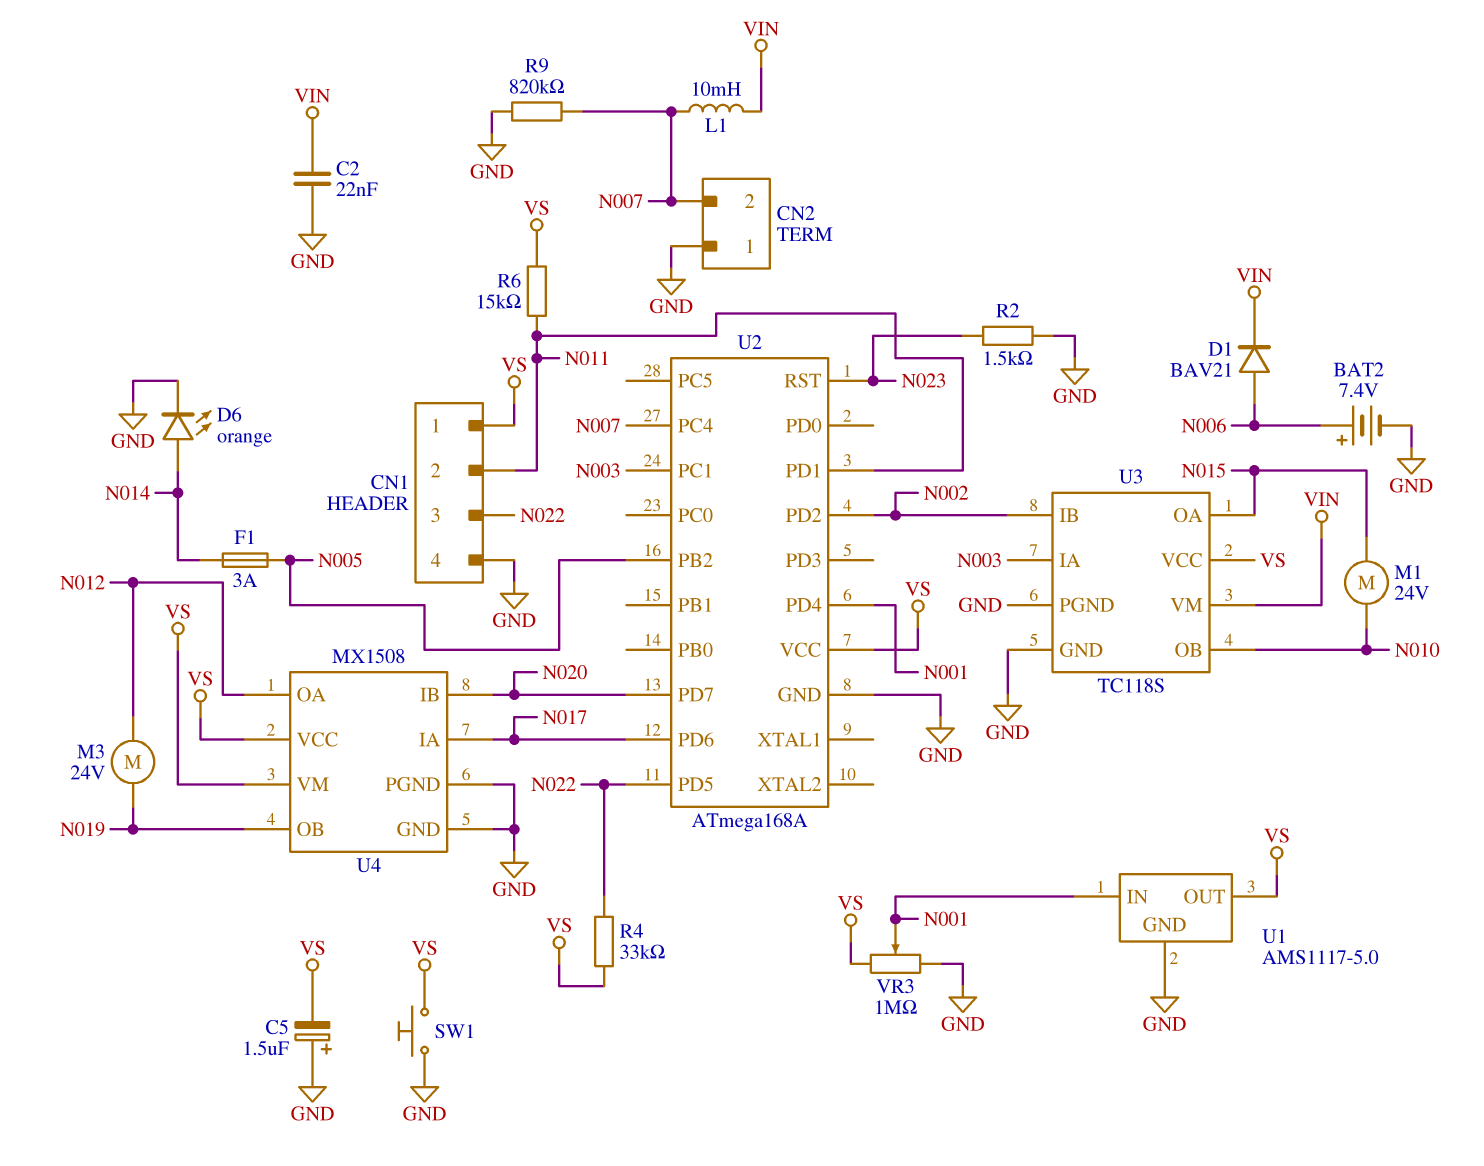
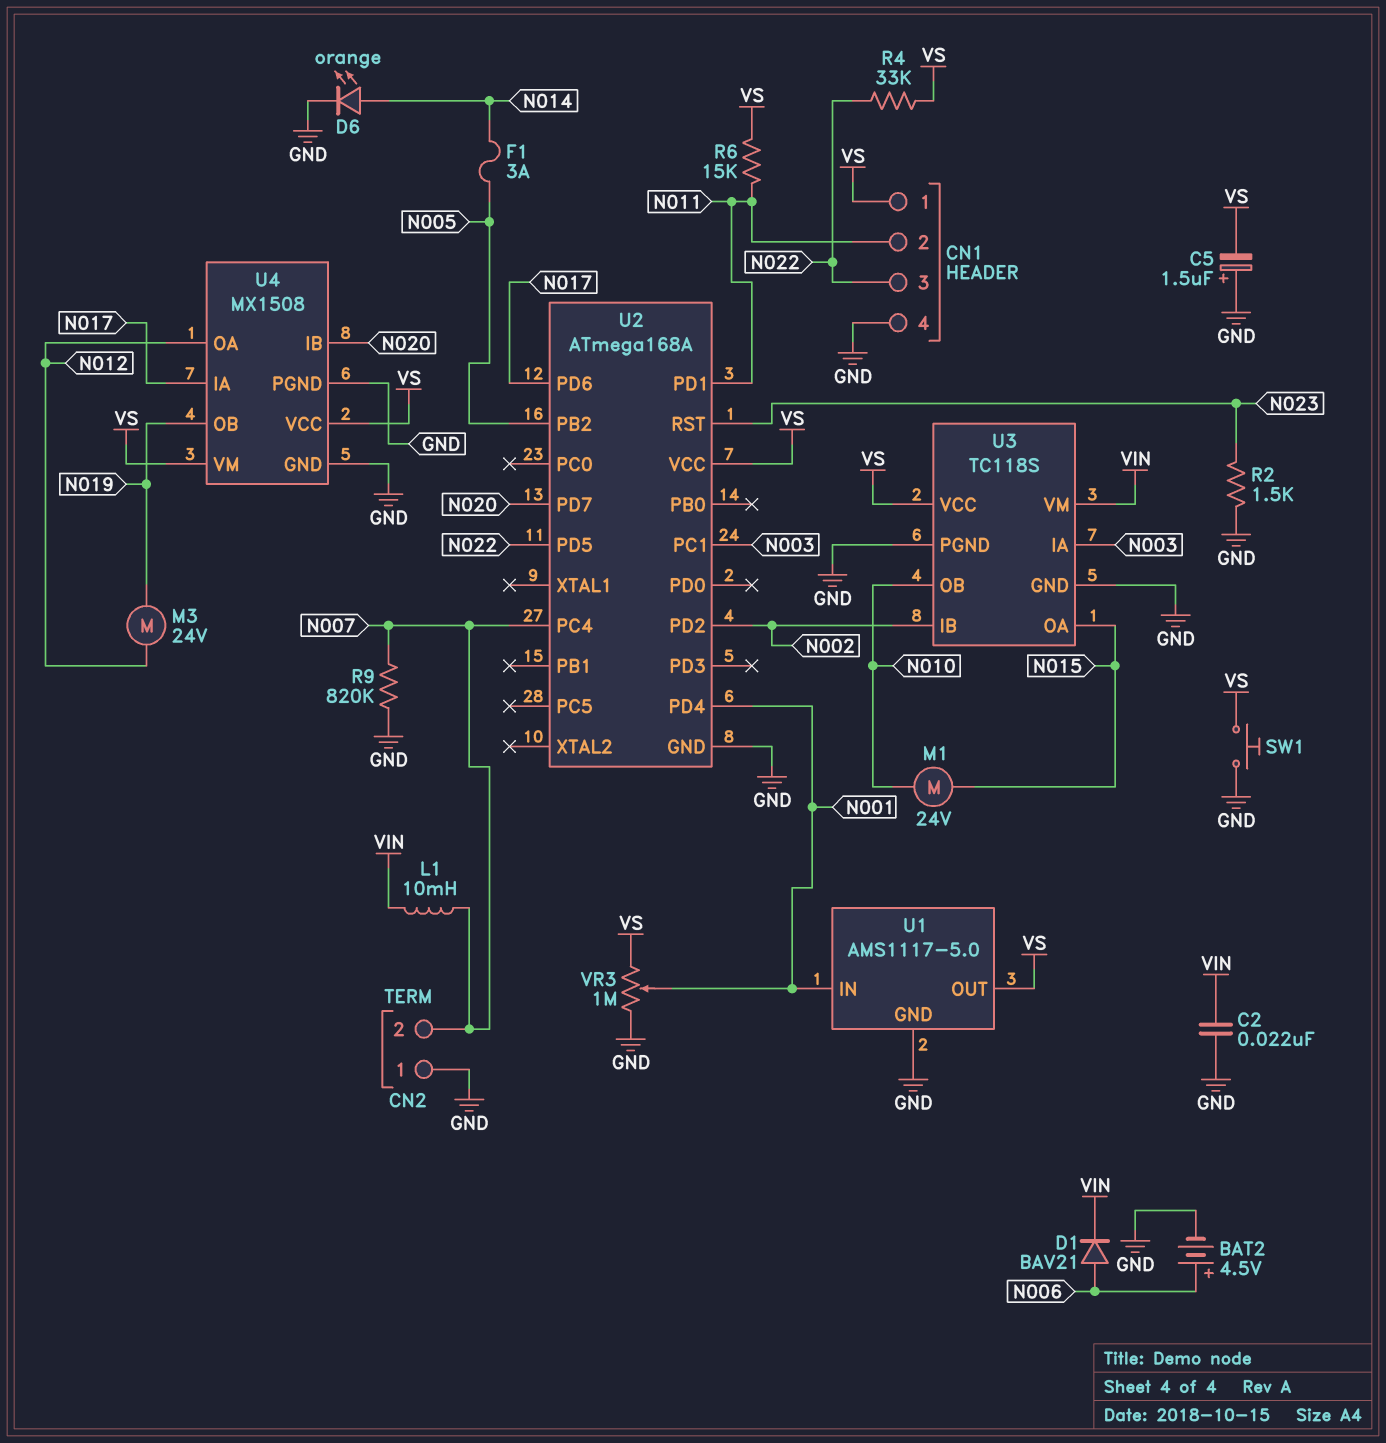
BAT2: 7.4V (plus N006, minus GND) -> 4.5V (plus N006, minus GND)

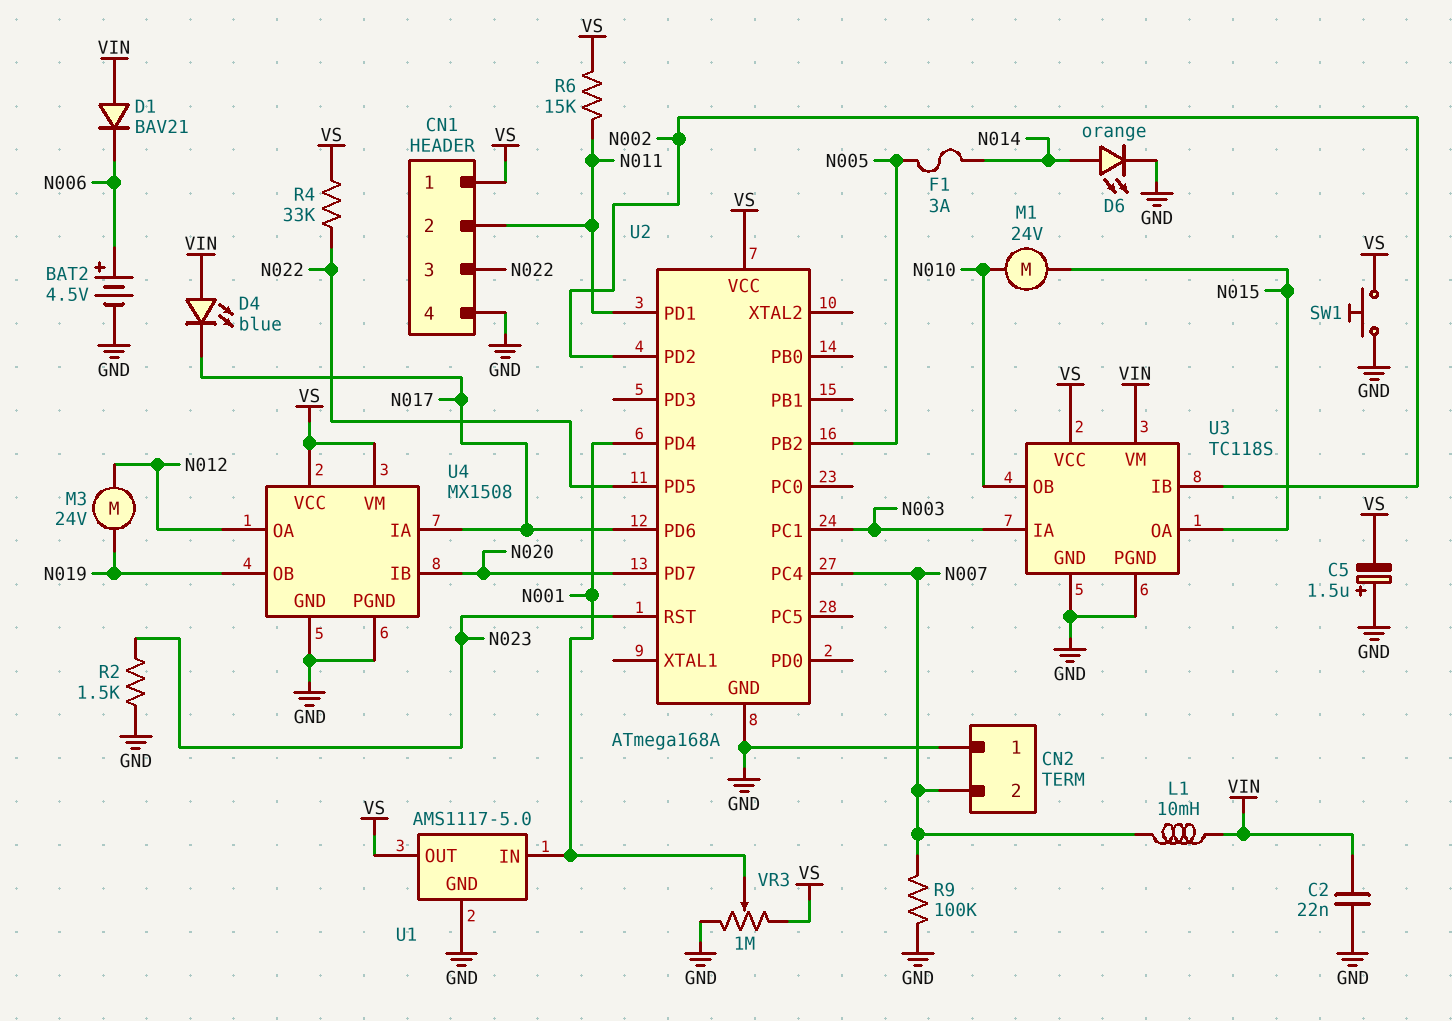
D1: diode BAV21 (A N006, K VIN) -> diode BAV21 (A VIN, K N006)
D4: none -> LED blue (A VIN, K N017)
R9: 820k (GND, N007) -> 100k (GND, N007)

